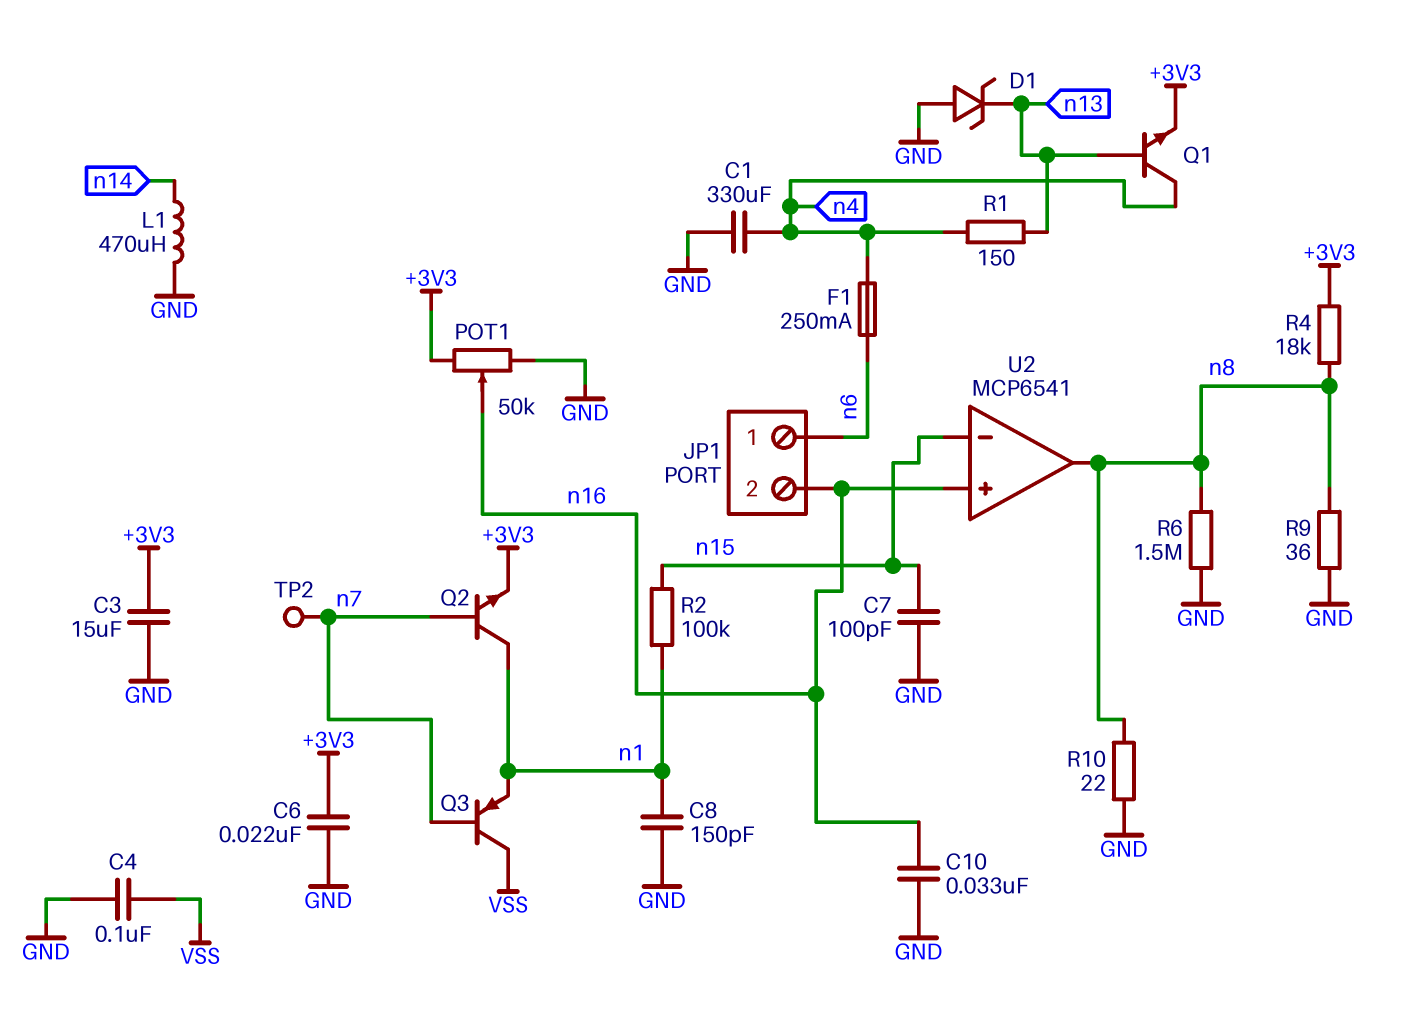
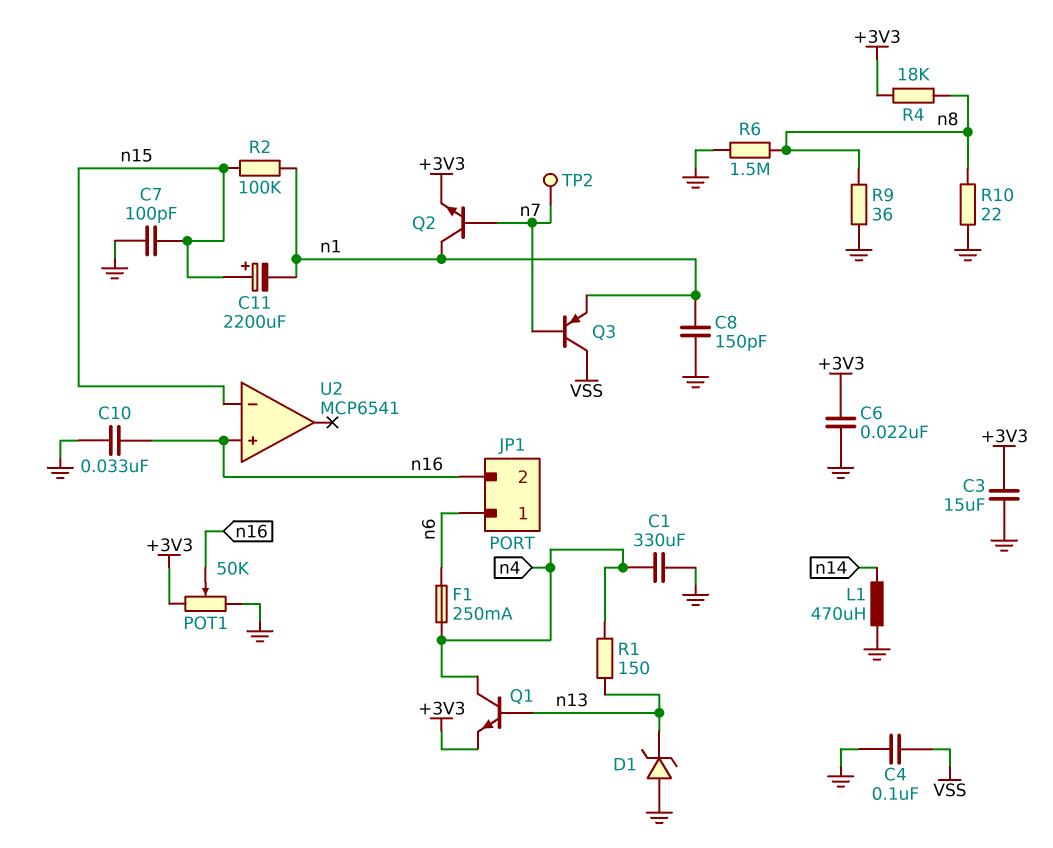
C11: none -> 2200uF (plus n15, minus n1)
U2 pin out: n8 -> none

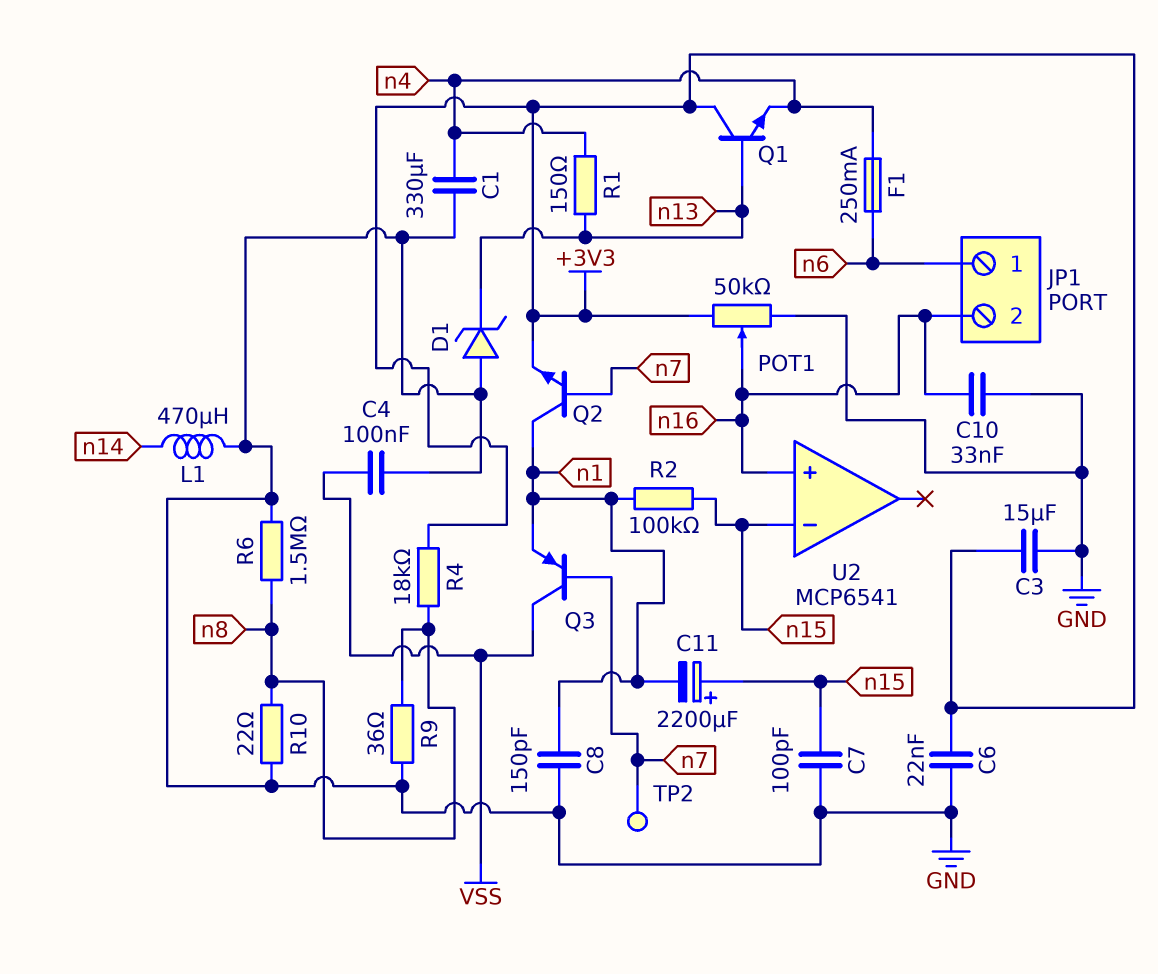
Q1: NPN (B n13, C n4, E +3V3) -> NPN (B n13, C +3V3, E n4)

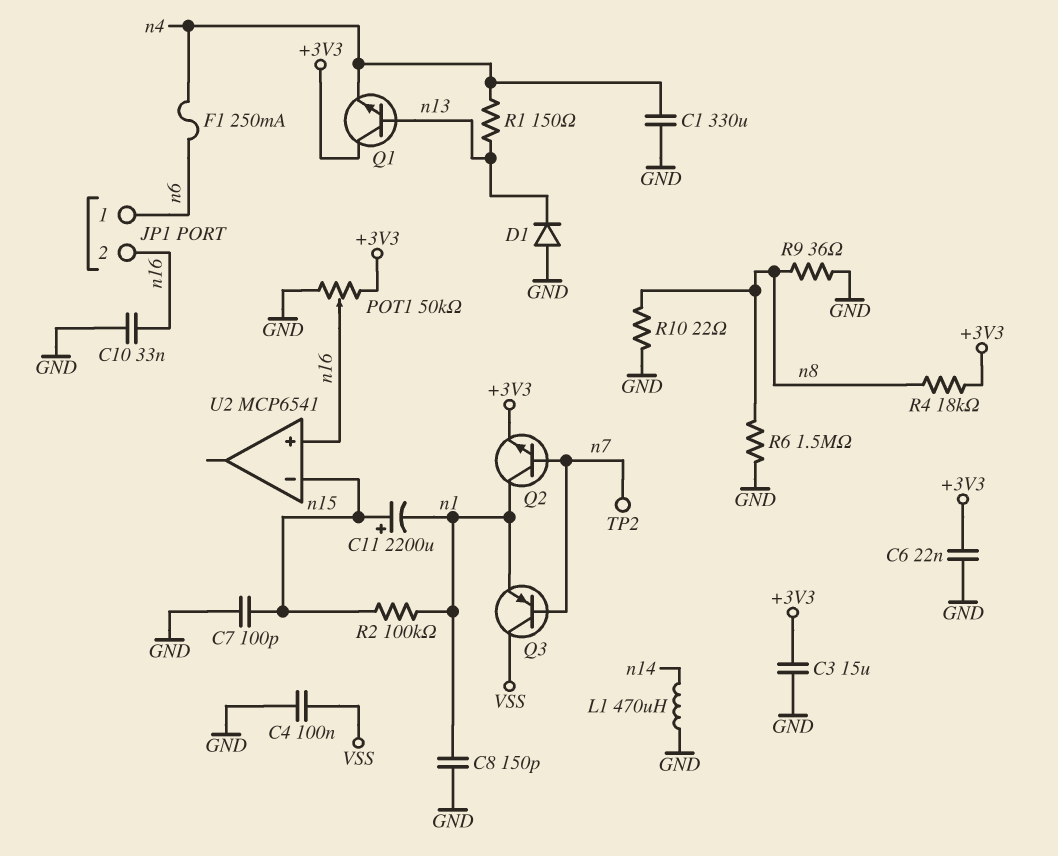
D1: zener (A GND, K n13) -> diode (A GND, K n13)

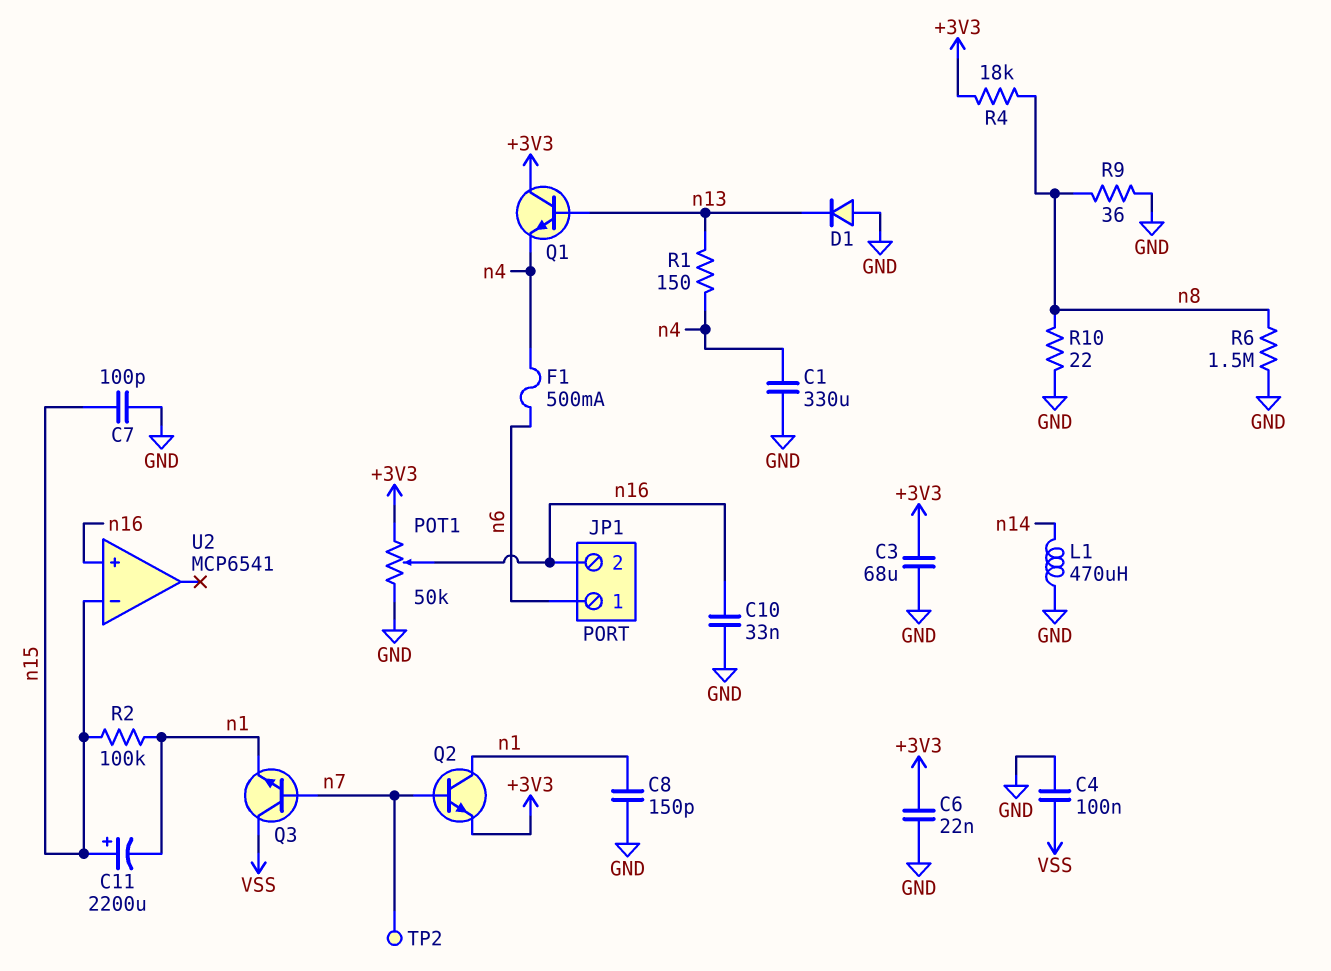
C3: 15uF (+3V3, GND) -> 68uF (+3V3, GND)
F1: 250mA (n4, n6) -> 500mA (n4, n6)
Q3: PNP (B n7, C VSS, E n1) -> NPN (B n7, C VSS, E n1)

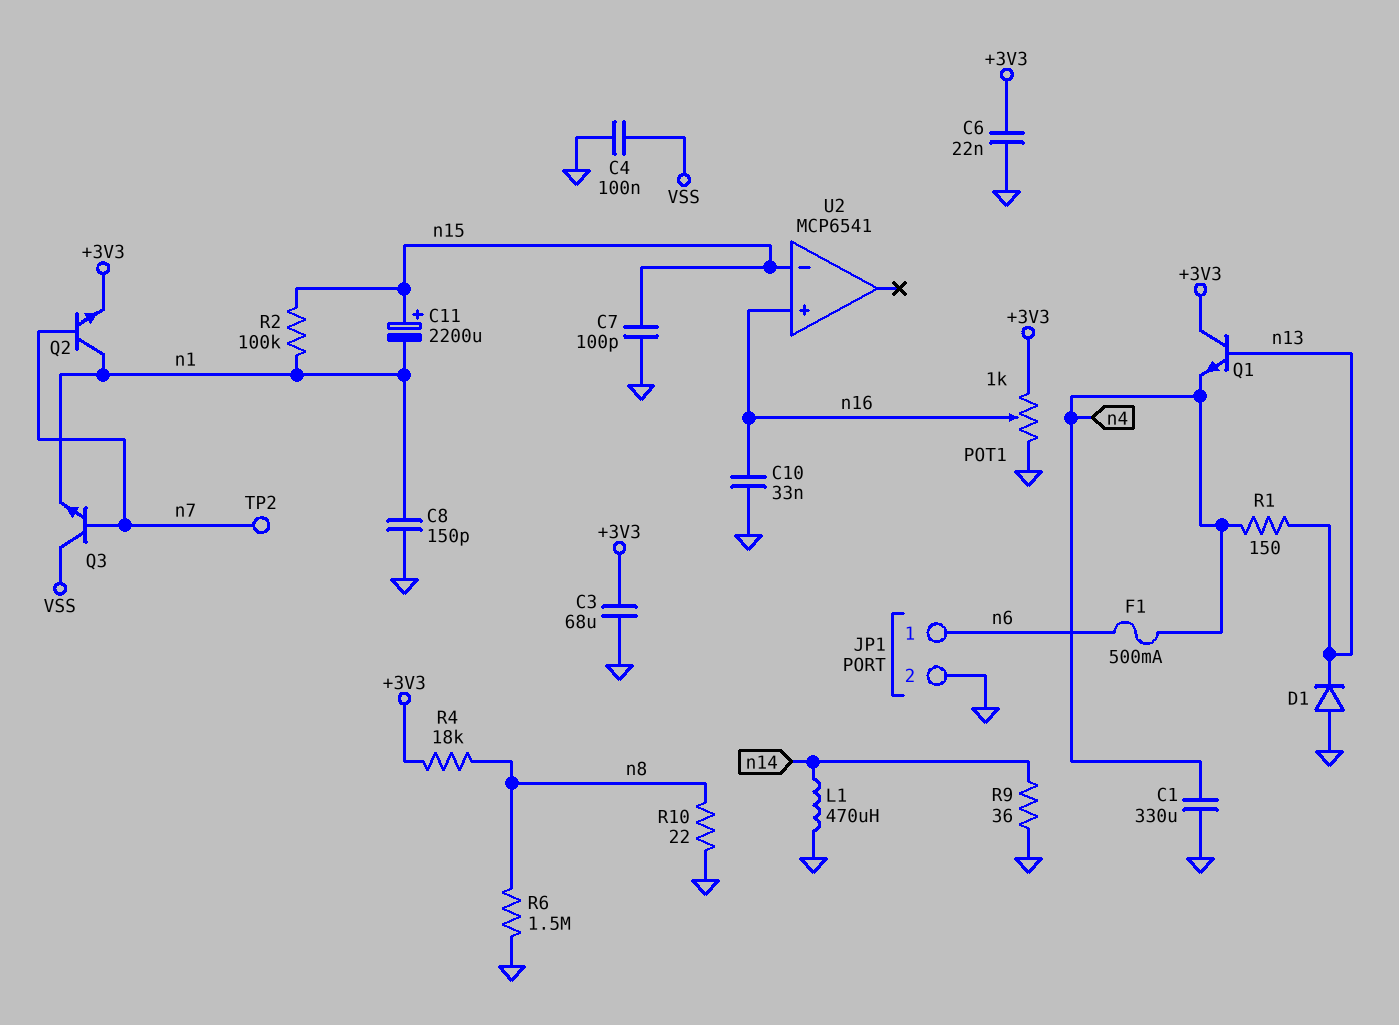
JP1 pin 2: n16 -> GND
POT1: 50k (+3V3, GND, wiper n16) -> 1k (+3V3, GND, wiper n16)
R9: 36 (GND, n8) -> 36 (GND, n14)

